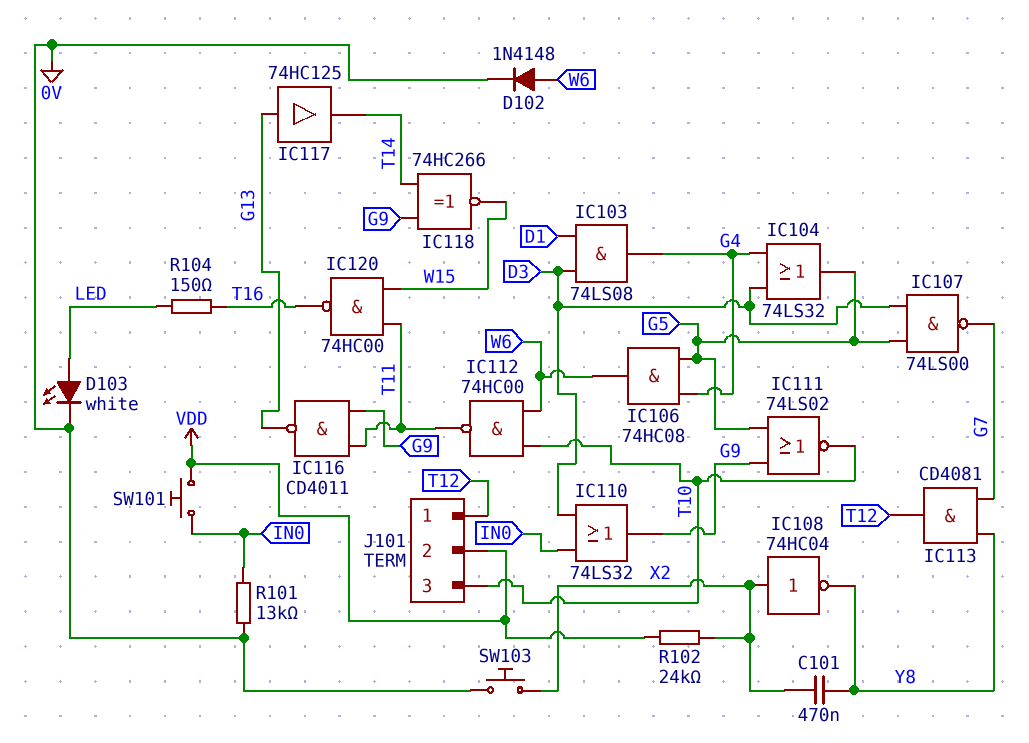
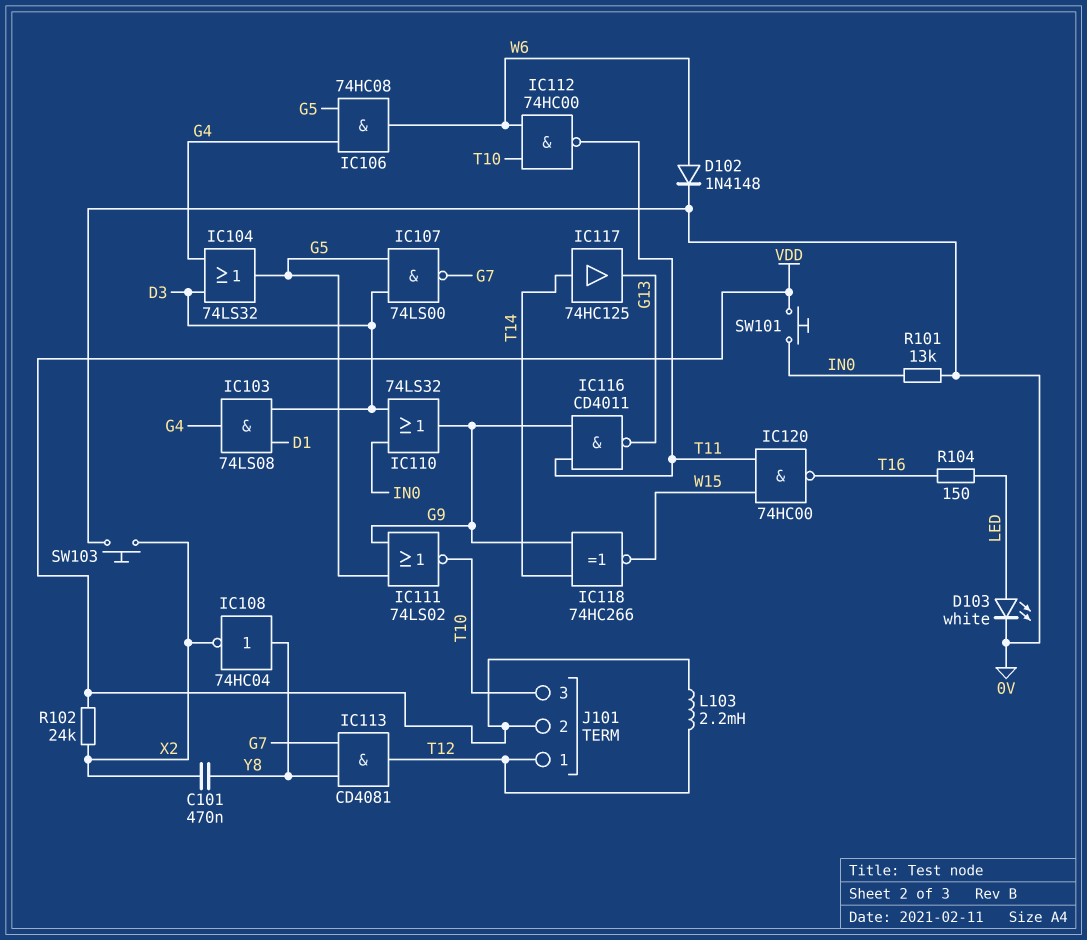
IC108: NOT 74HC04 (in X2, out Y8) -> NOT 74HC04 (in Y8, out X2)
IC117: buffer 74HC125 (in G13, out T14) -> buffer 74HC125 (in T14, out G13)
L103: none -> 2.2mH (T12, VDD)

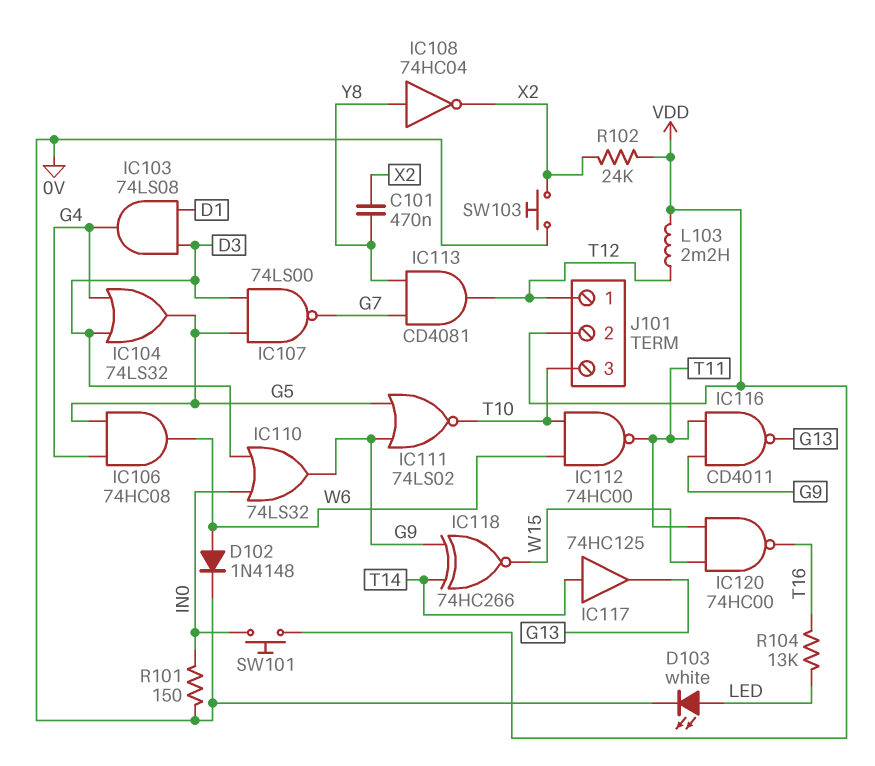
R101: 13k (0V, IN0) -> 150 (0V, IN0)
R104: 150 (LED, T16) -> 13k (LED, T16)

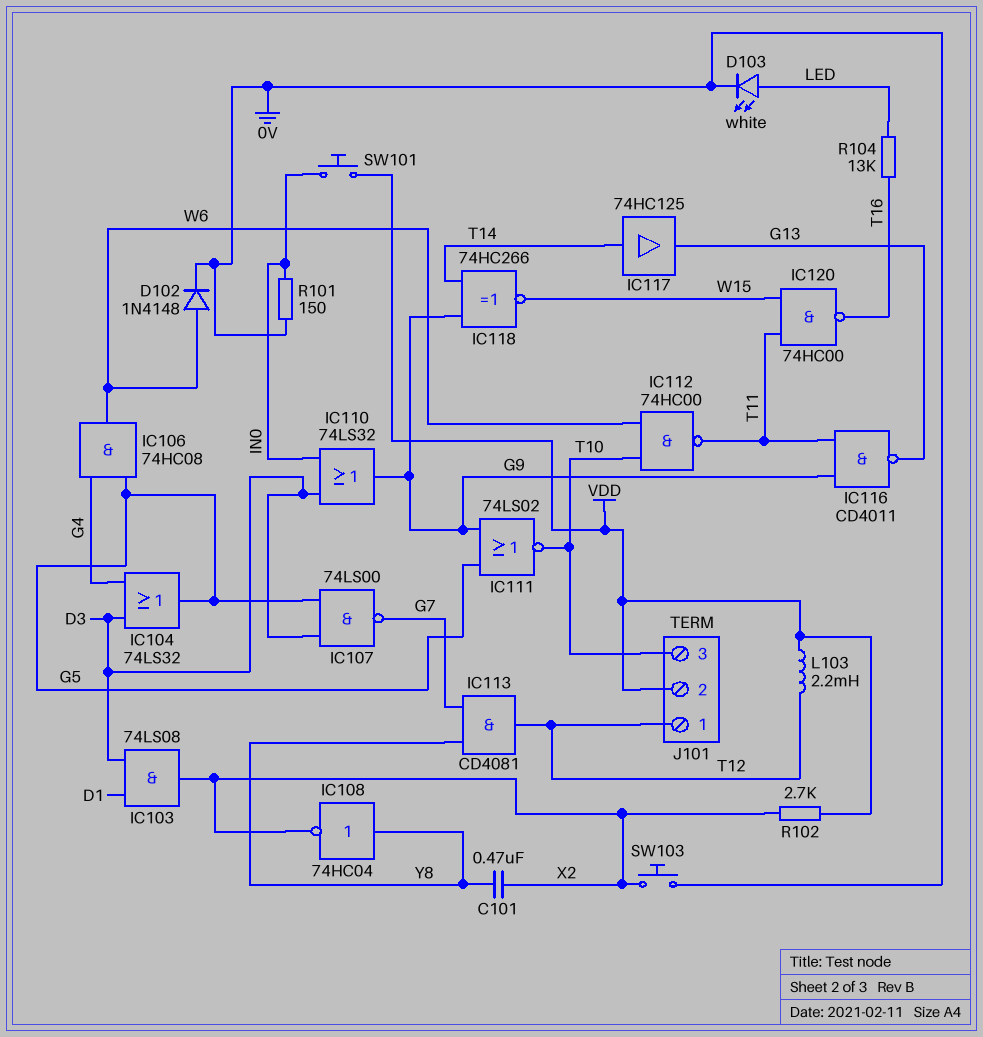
IC103: AND 74LS08 (in D1, in D3, out G4) -> AND 74LS08 (in D1, in D3, out X2)
R102: 24k (VDD, X2) -> 2.7k (VDD, X2)

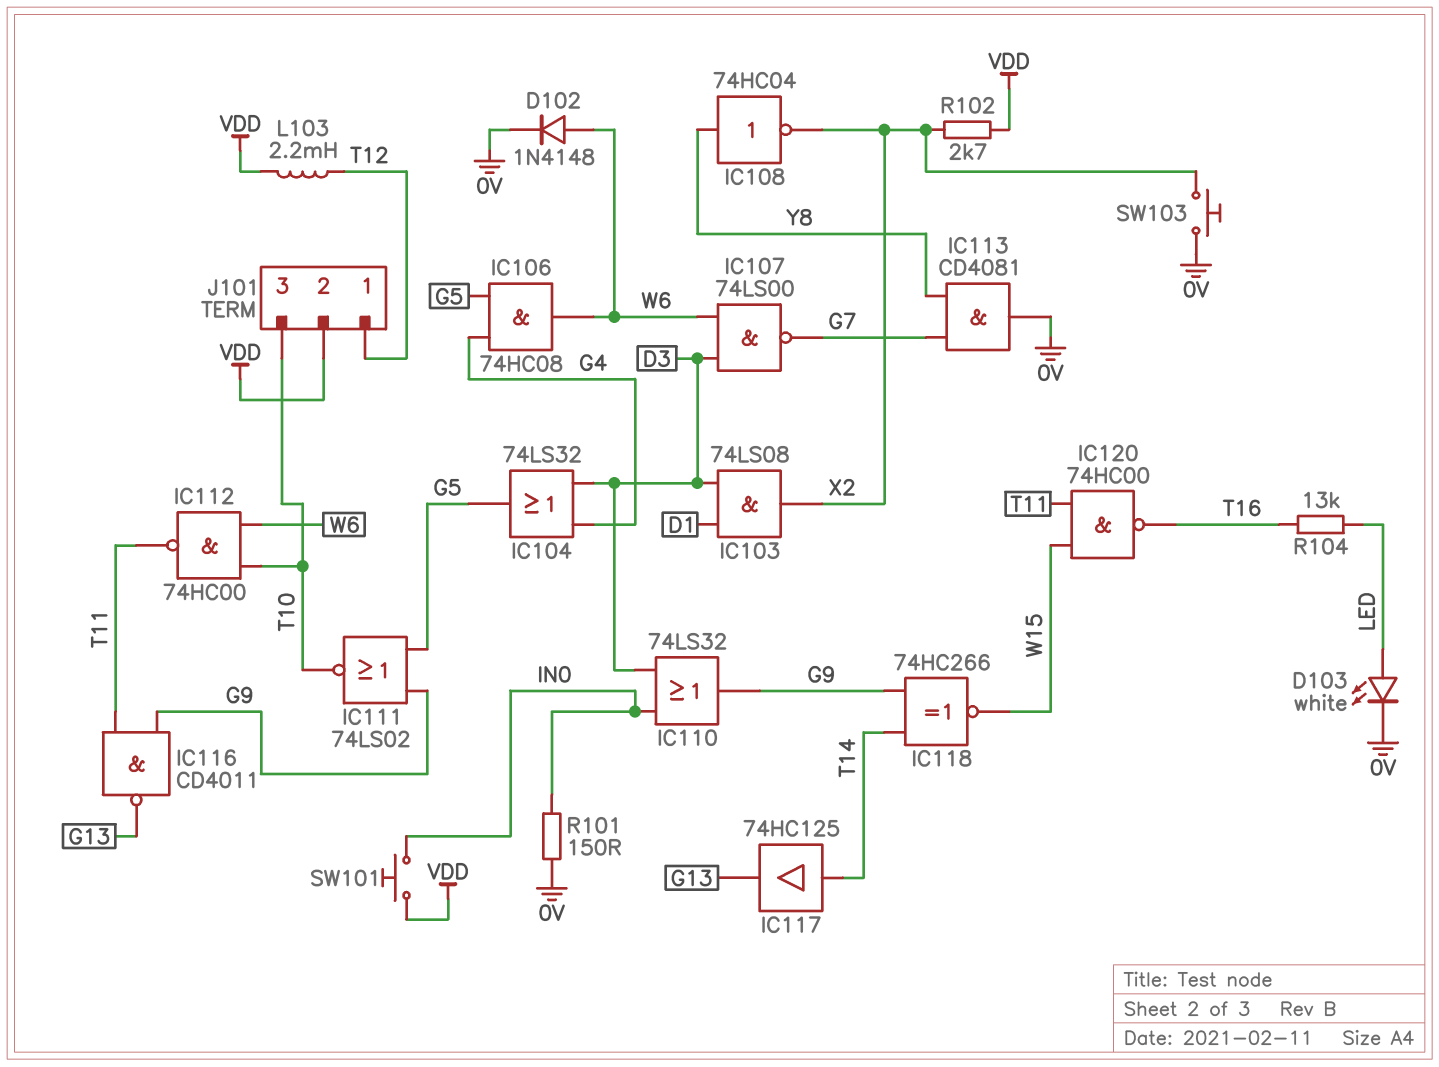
C101: 470nF (X2, Y8) -> none
IC107: NAND 74LS00 (in D3, in G5, out G7) -> NAND 74LS00 (in D3, in W6, out G7)
IC113: AND CD4081 (in G7, in Y8, out T12) -> AND CD4081 (in G7, in Y8, out 0V)

